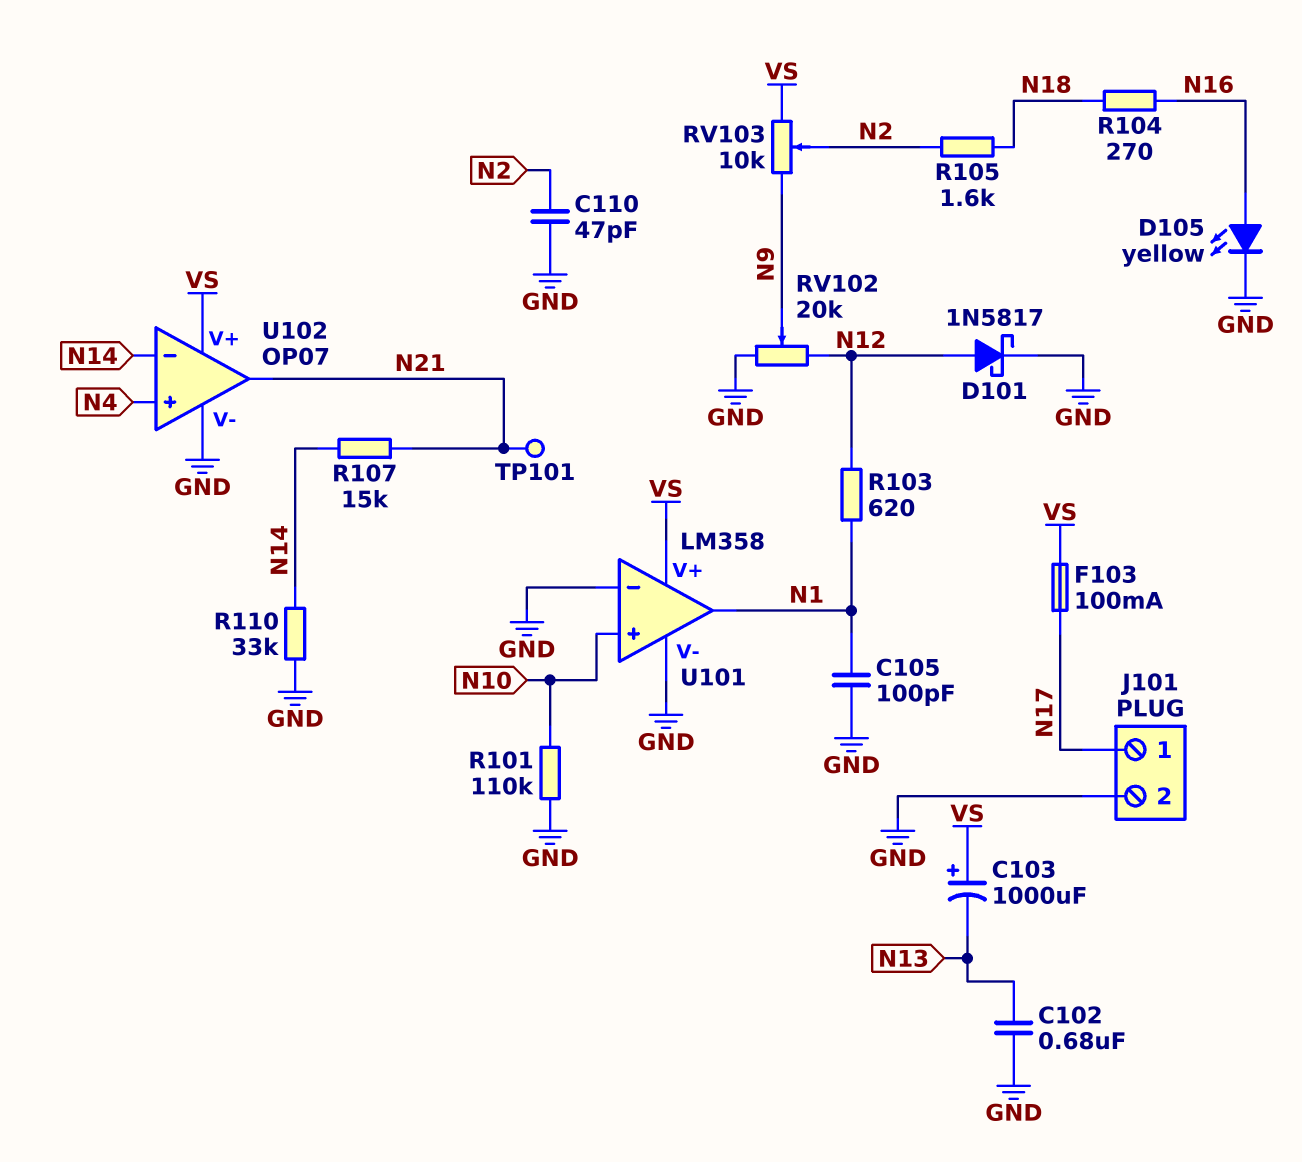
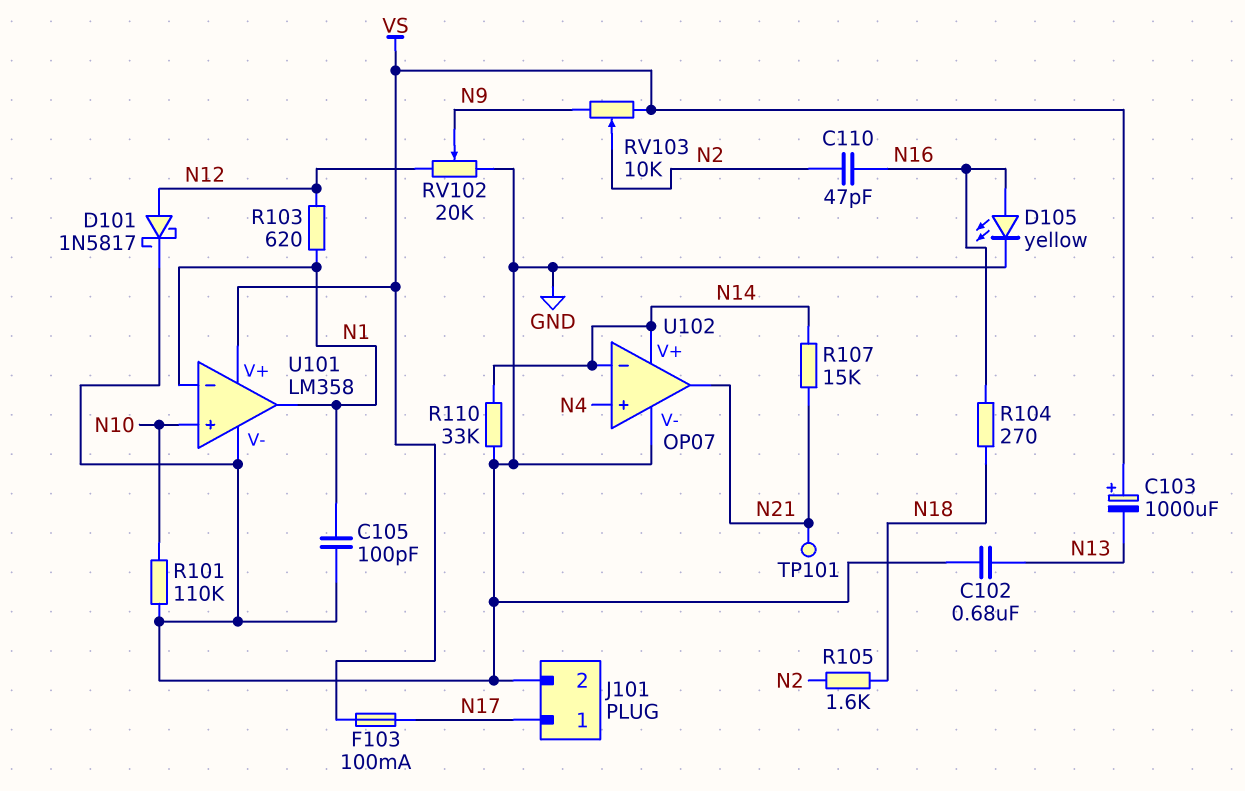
C110: 47pF (GND, N2) -> 47pF (N2, N16)
U101 pin in-: GND -> N1
U102 pin V+: VS -> N14

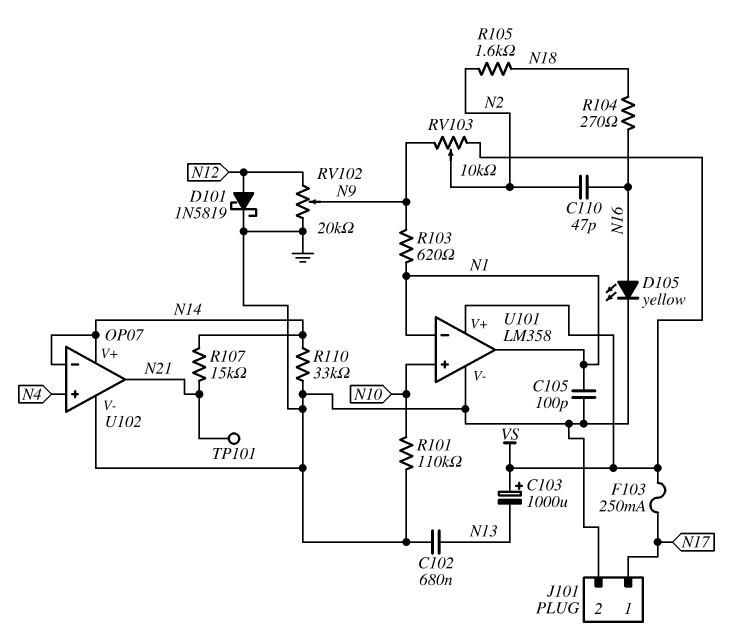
D101: schottky 1N5817 (A N12, K GND) -> schottky 1N5819 (A N12, K GND)
F103: 100mA (N17, VS) -> 250mA (N17, VS)
R103: 620 (N1, N12) -> 620 (N1, N9)

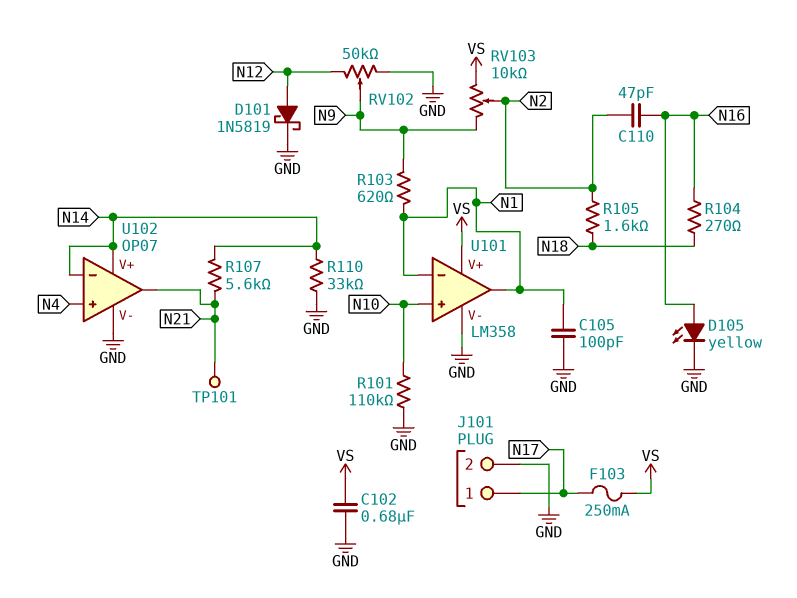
C102: 680nF (GND, N13) -> 680nF (GND, VS)
C103: 1000uF (plus VS, minus N13) -> none
R107: 15k (N14, N21) -> 5.6k (N14, N21)
RV102: 20k (GND, N12, wiper N9) -> 50k (GND, N12, wiper N9)

